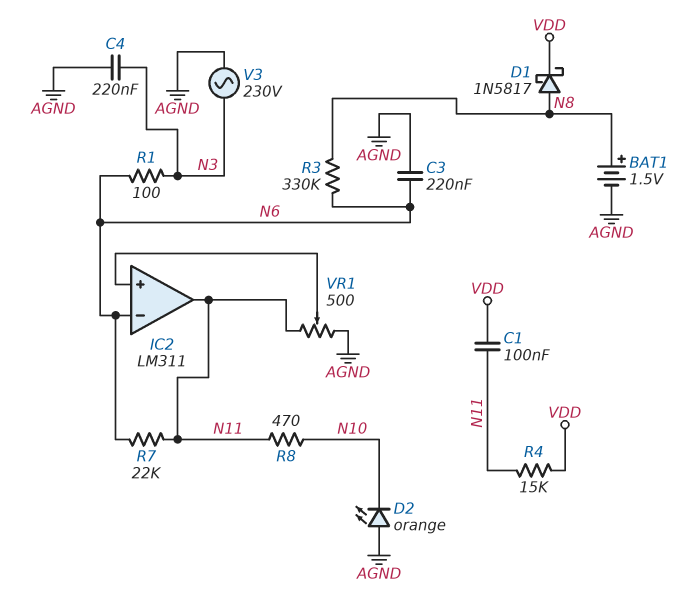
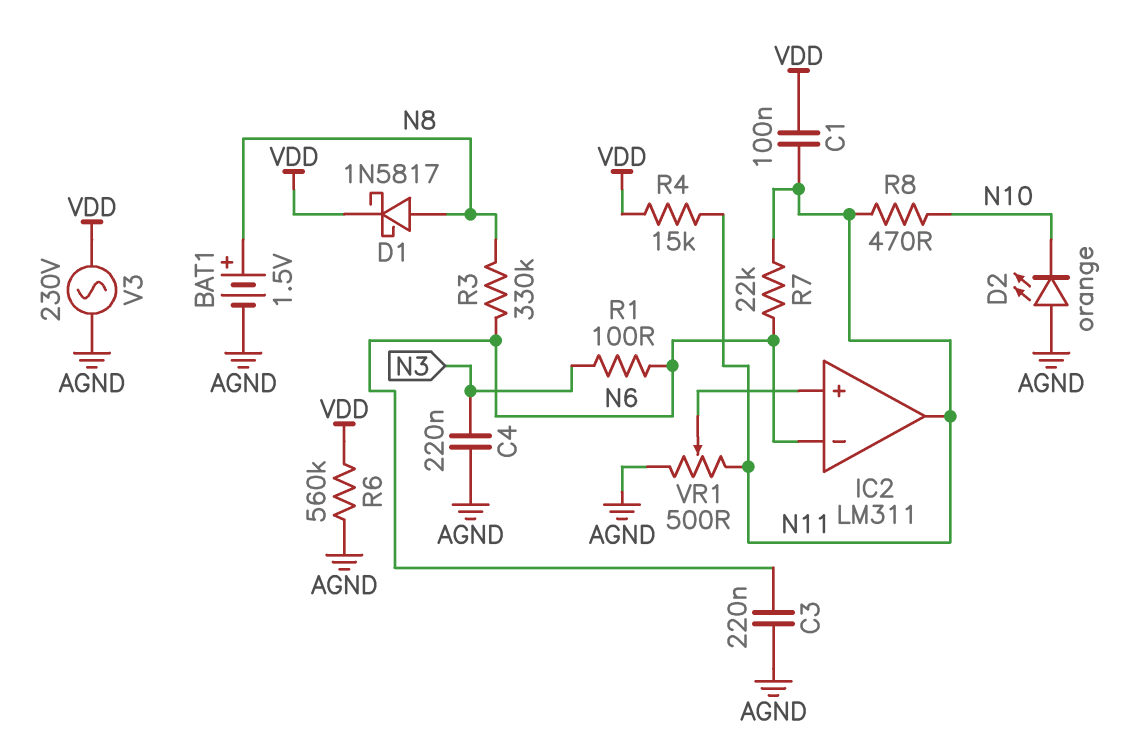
R6: none -> 560k (AGND, VDD)
V3: AC 230V (AGND, N3) -> AC 230V (AGND, VDD)

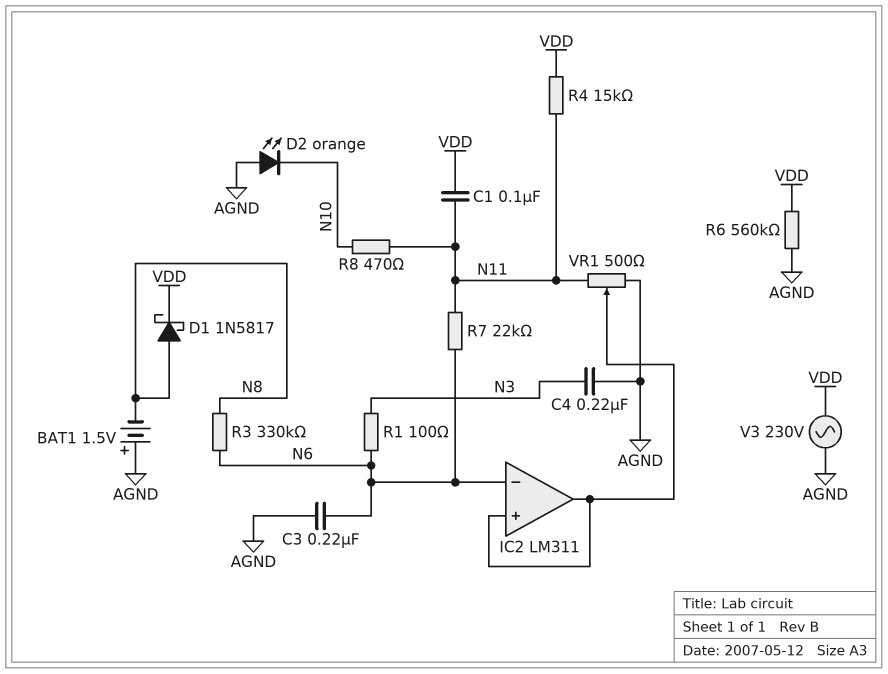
BAT1: 1.5V (plus N8, minus AGND) -> 1.5V (plus AGND, minus N8)
IC2 pin out: N11 -> IC2/in+

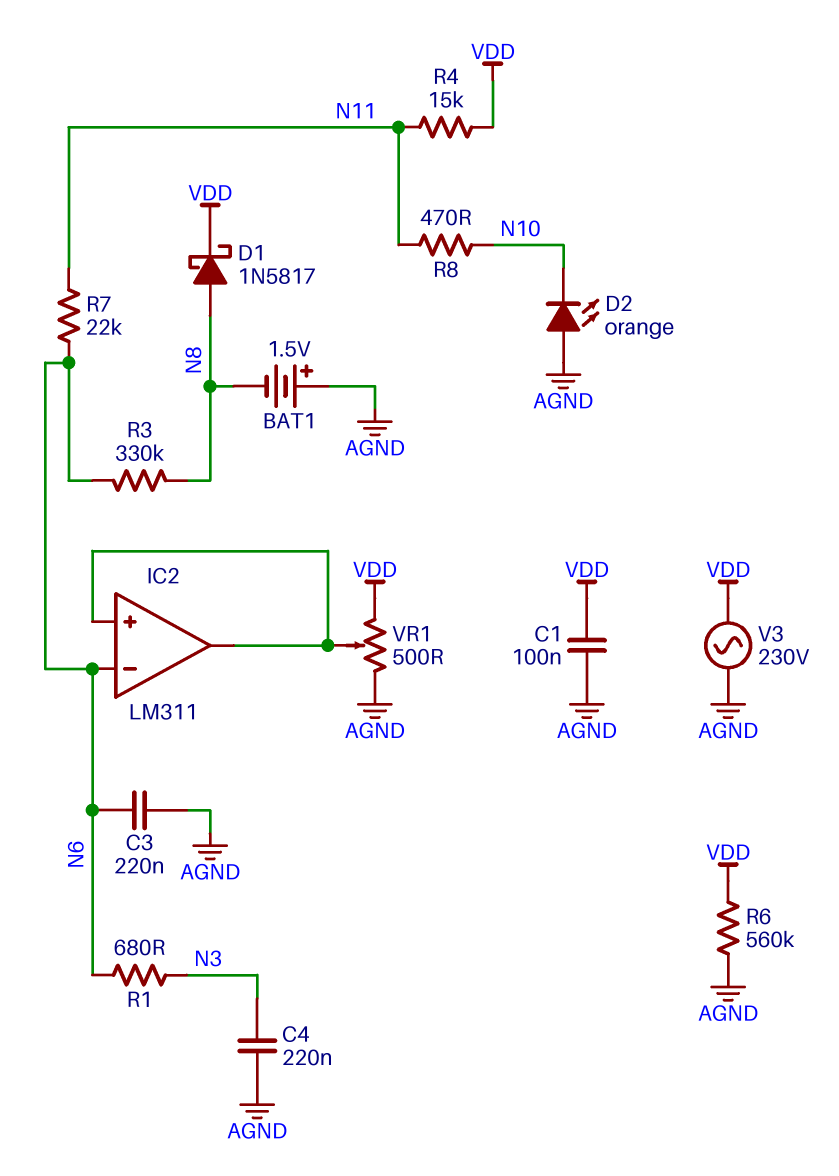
C1: 100nF (N11, VDD) -> 100nF (AGND, VDD)
R1: 100 (N3, N6) -> 680 (N3, N6)
VR1: 500 (AGND, N11, wiper IC2/in+) -> 500 (AGND, VDD, wiper IC2/in+)

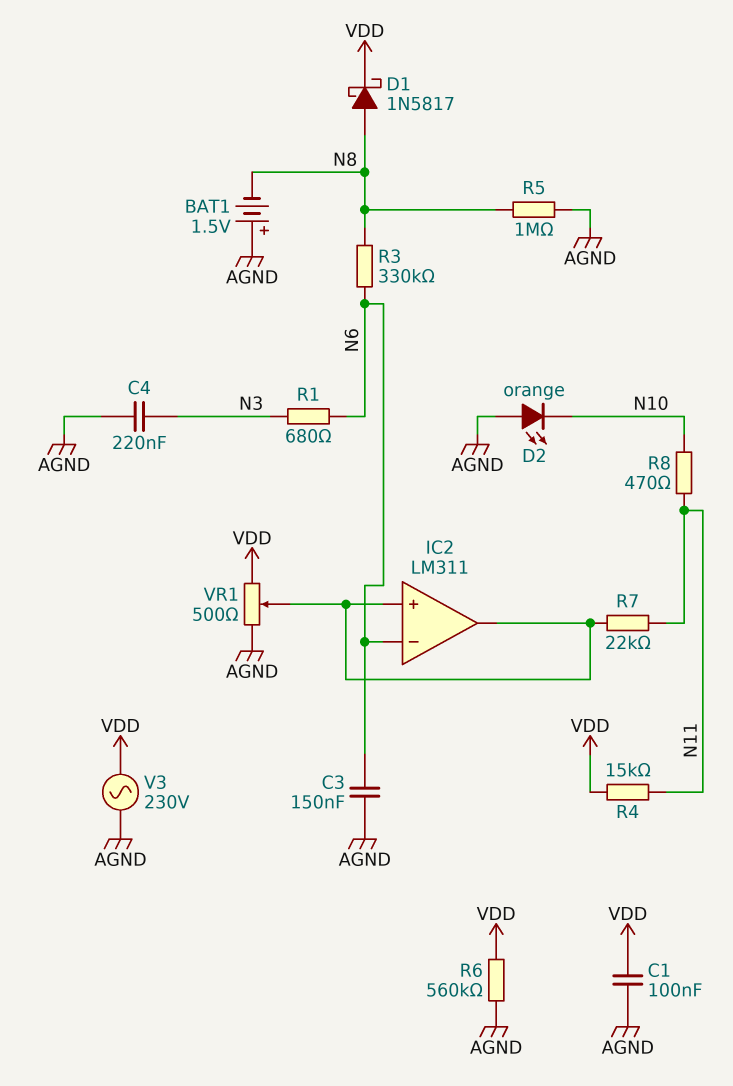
C3: 220nF (AGND, N6) -> 150nF (AGND, N6)
R5: none -> 1M (AGND, N8)
R7: 22k (N6, N11) -> 22k (IC2/in+, N11)

